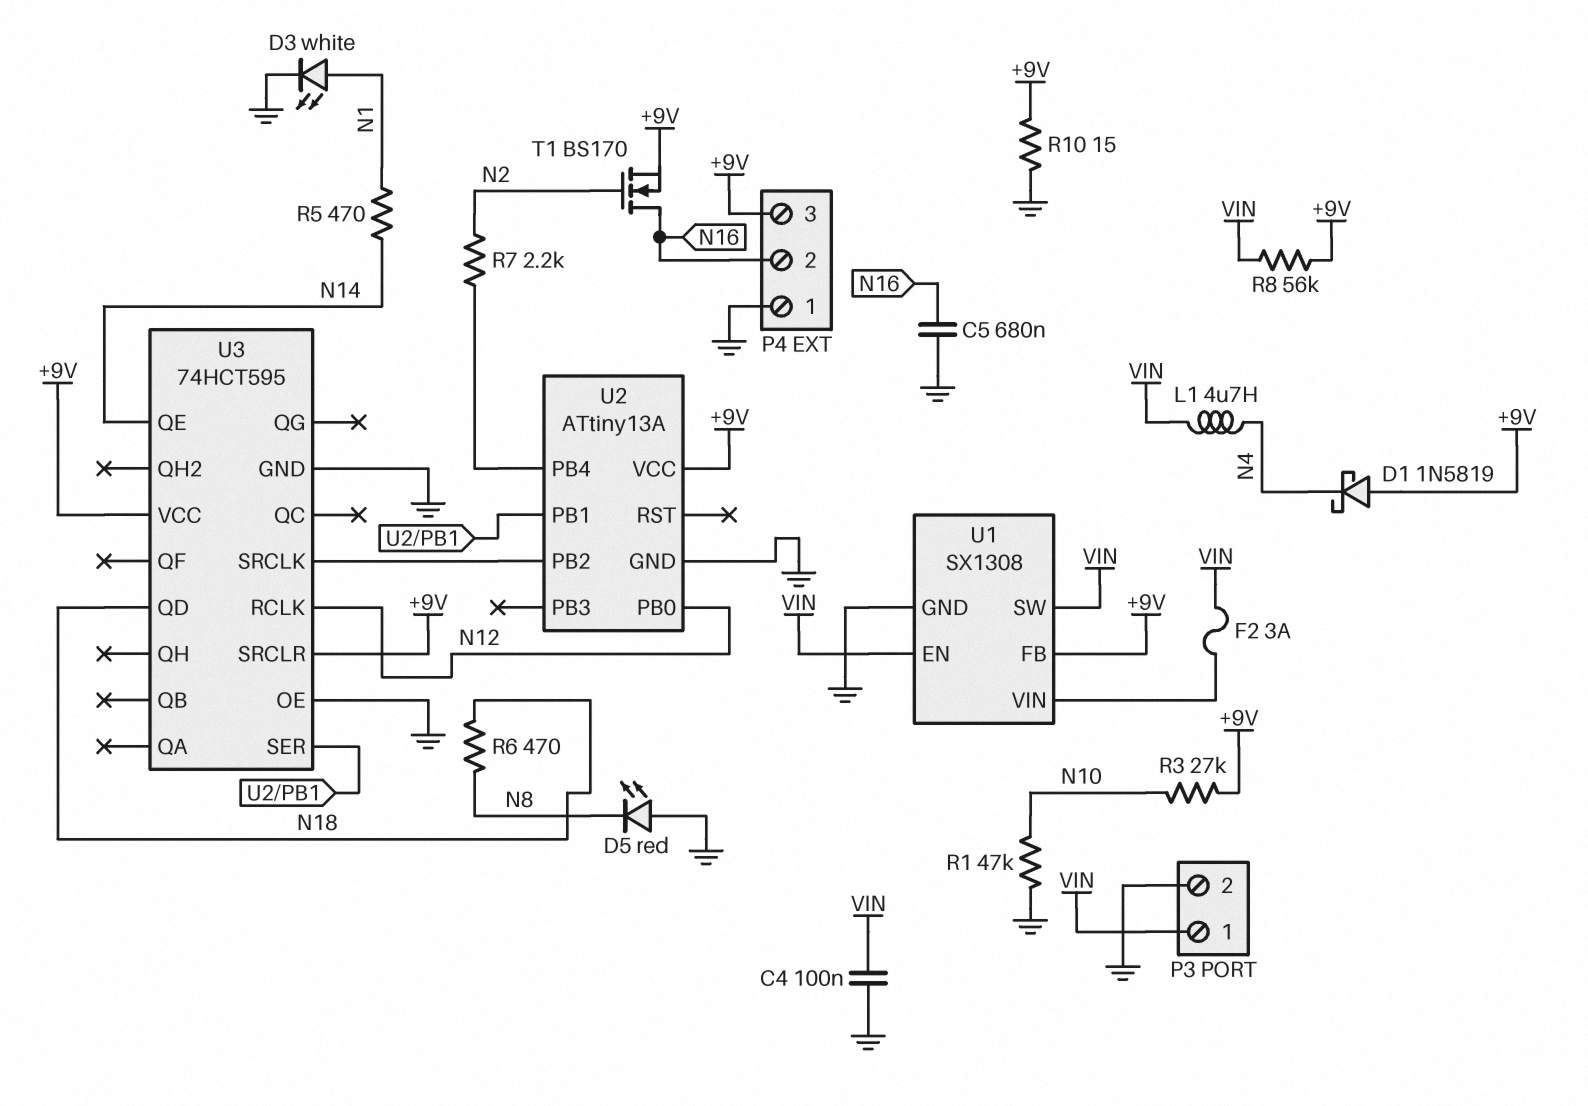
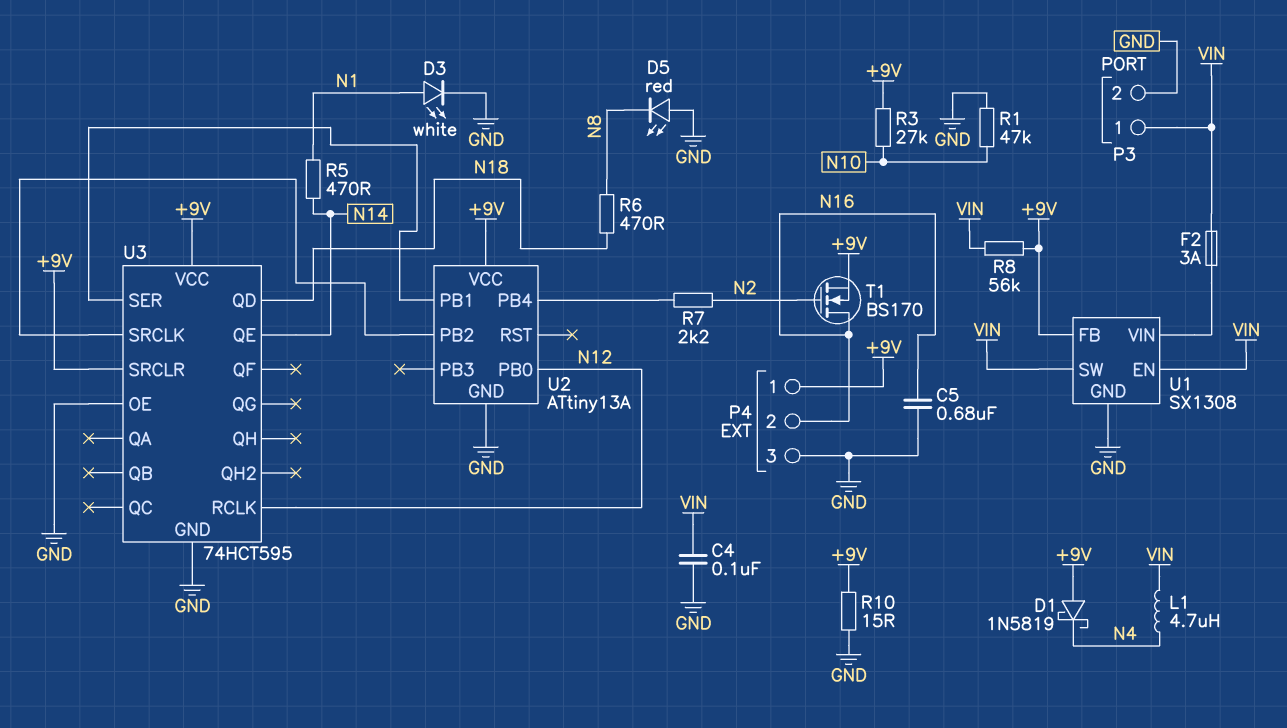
P4 pin 1: GND -> +9V
P4 pin 3: +9V -> GND

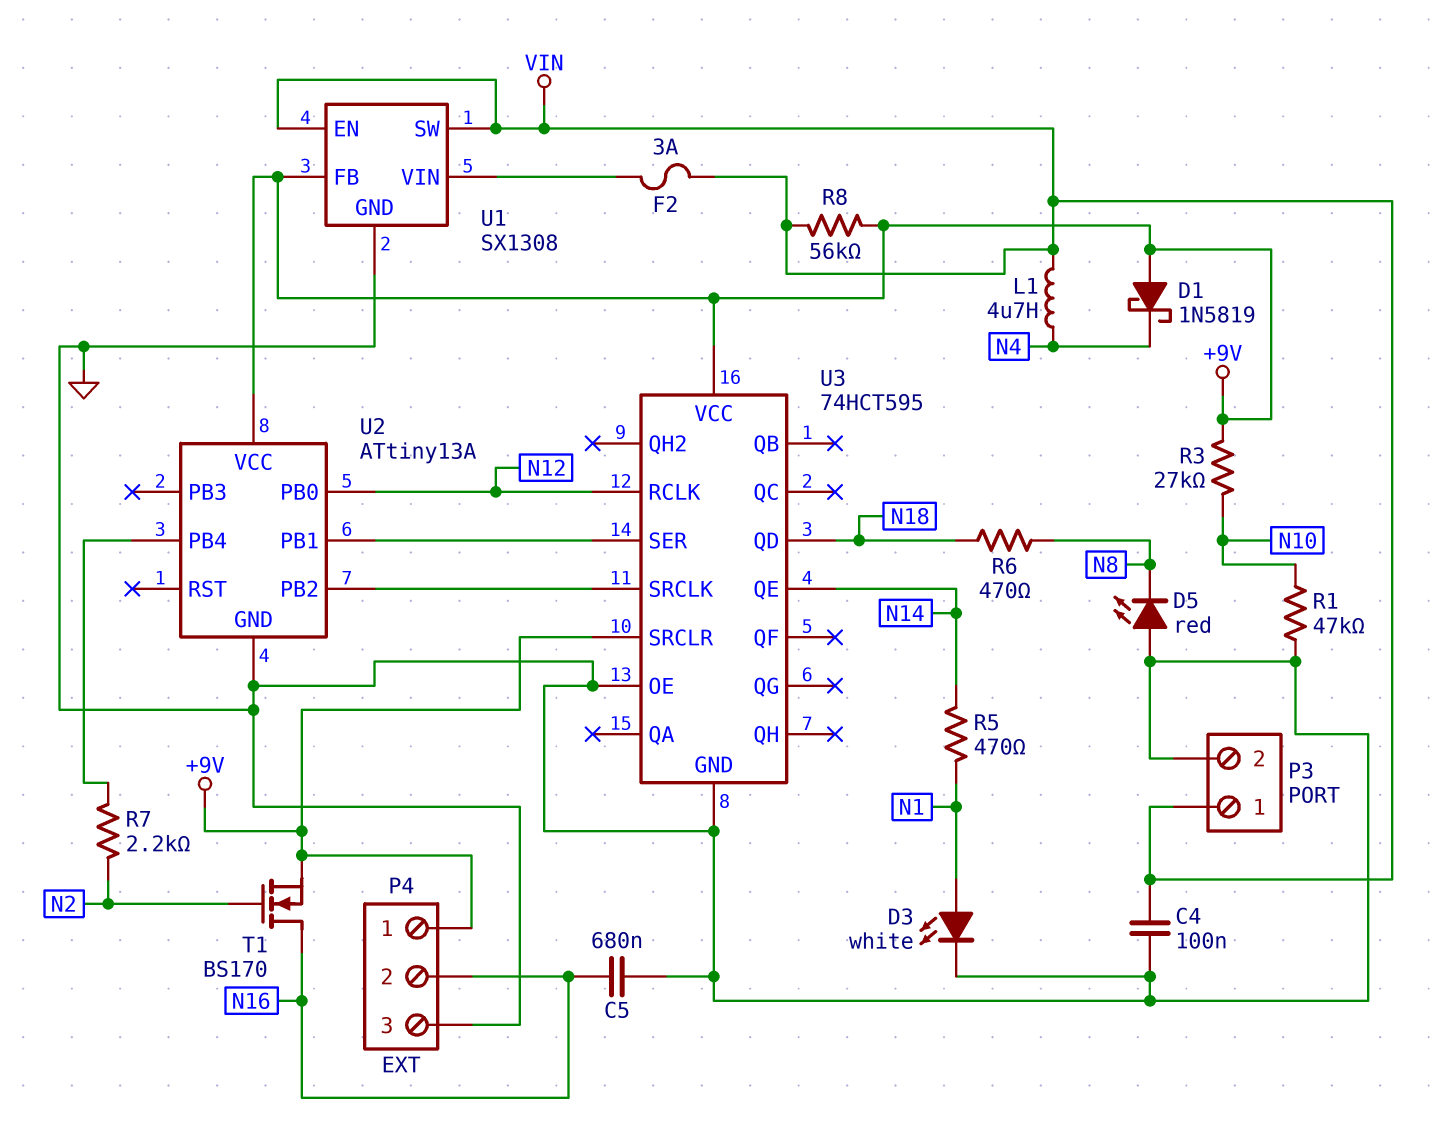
R10: 15 (+9V, GND) -> none

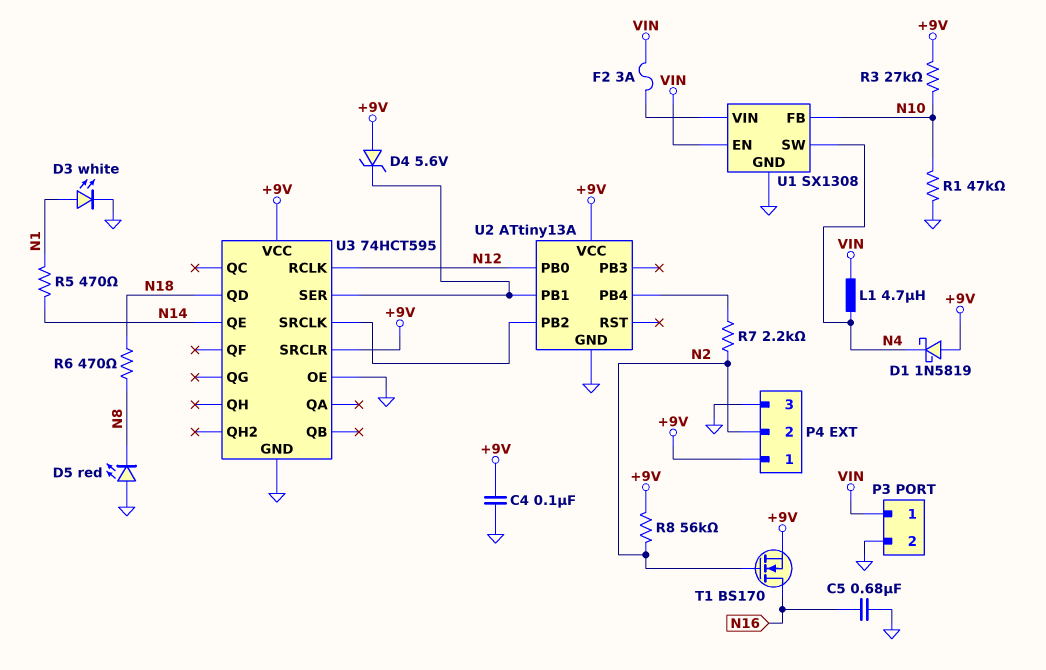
C4: 100nF (GND, VIN) -> 100nF (+9V, GND)
D4: none -> zener 5.6V (A +9V, K U2/PB1)
P4 pin 2: N16 -> N2
R8: 56k (+9V, VIN) -> 56k (+9V, N2)
U1 pin FB: +9V -> N10
U1 pin SW: VIN -> N4

